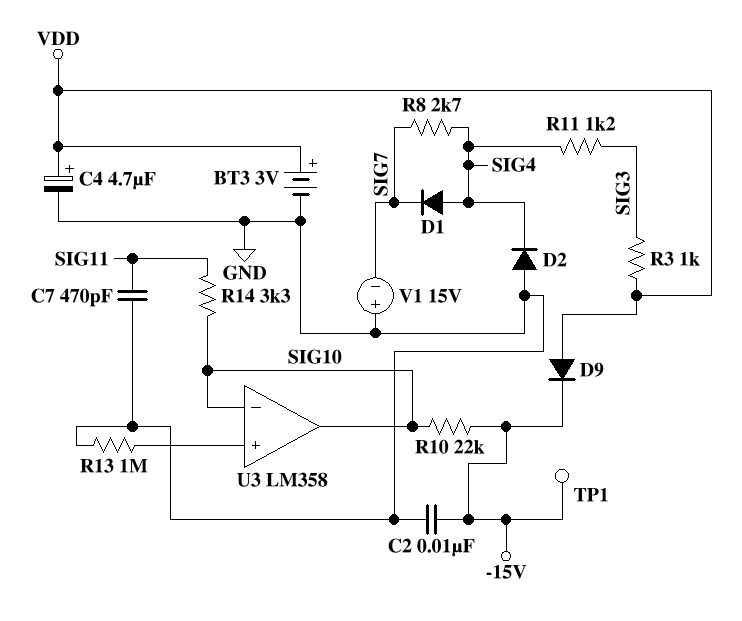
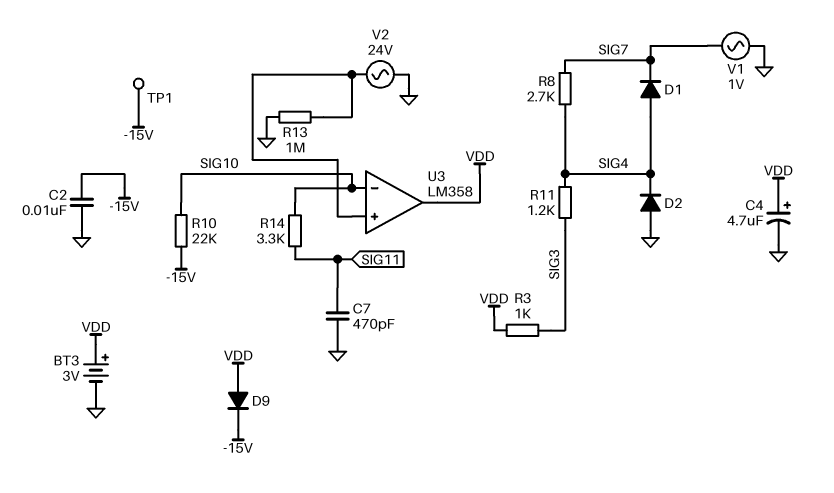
U3 pin out: SIG10 -> VDD
V1: 15V (plus GND, minus SIG7) -> AC 1V (GND, SIG7)
V2: none -> AC 24V (GND, U3/in+)

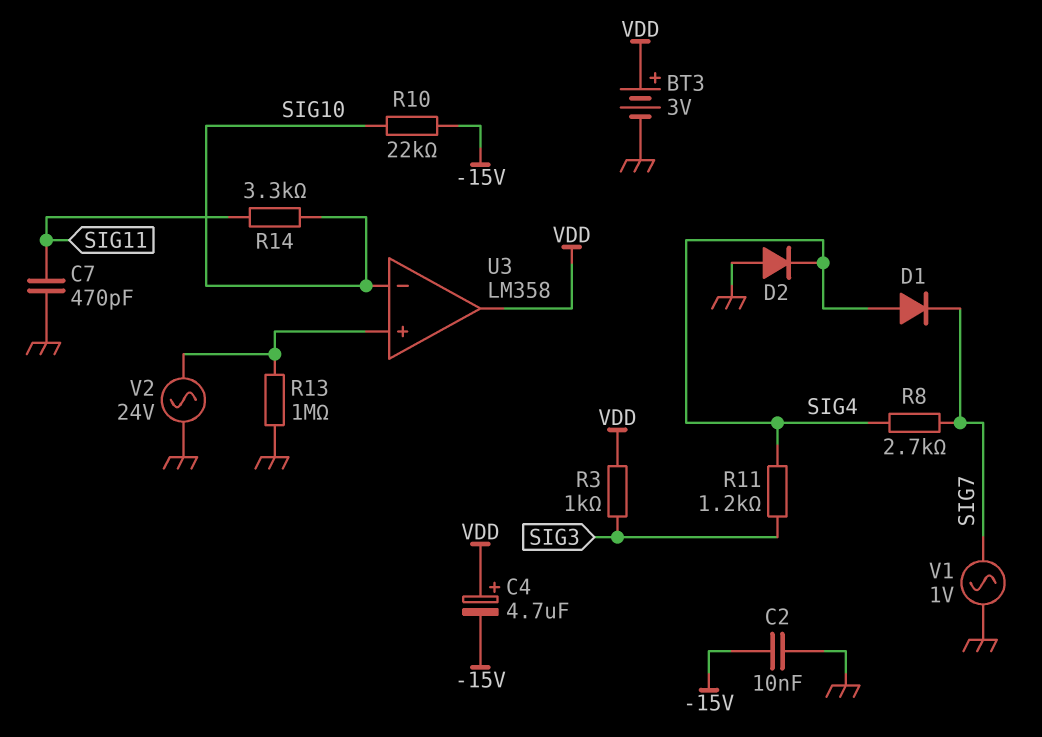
C4: 4.7uF (plus VDD, minus GND) -> 4.7uF (plus VDD, minus -15V)
D9: diode (A VDD, K -15V) -> none
TP1: test point (-15V) -> none

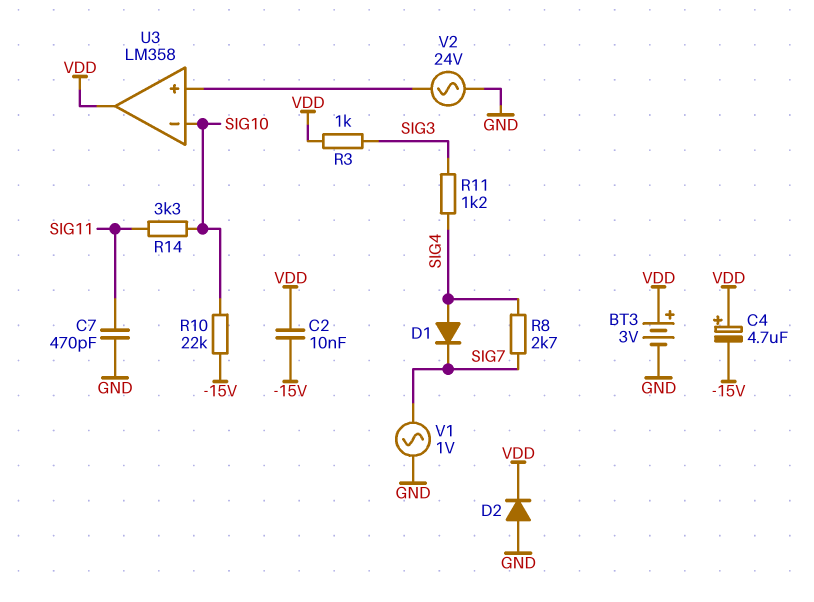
C2: 10nF (-15V, GND) -> 10nF (-15V, VDD)
D2: diode (A GND, K SIG4) -> diode (A GND, K VDD)
R13: 1M (GND, U3/in+) -> none

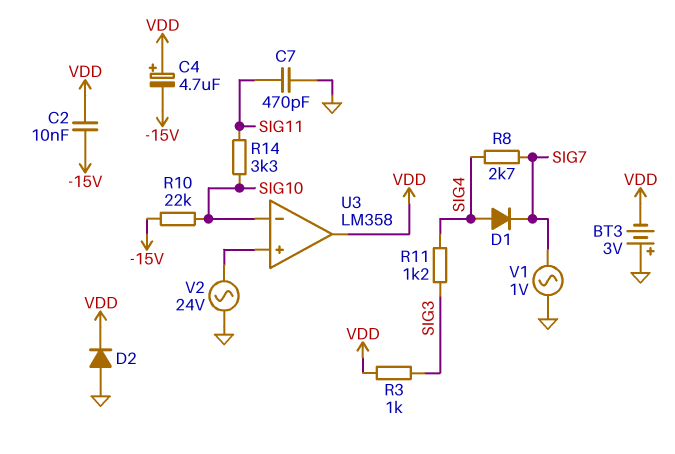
BT3: 3V (plus VDD, minus GND) -> 3V (plus GND, minus VDD)

